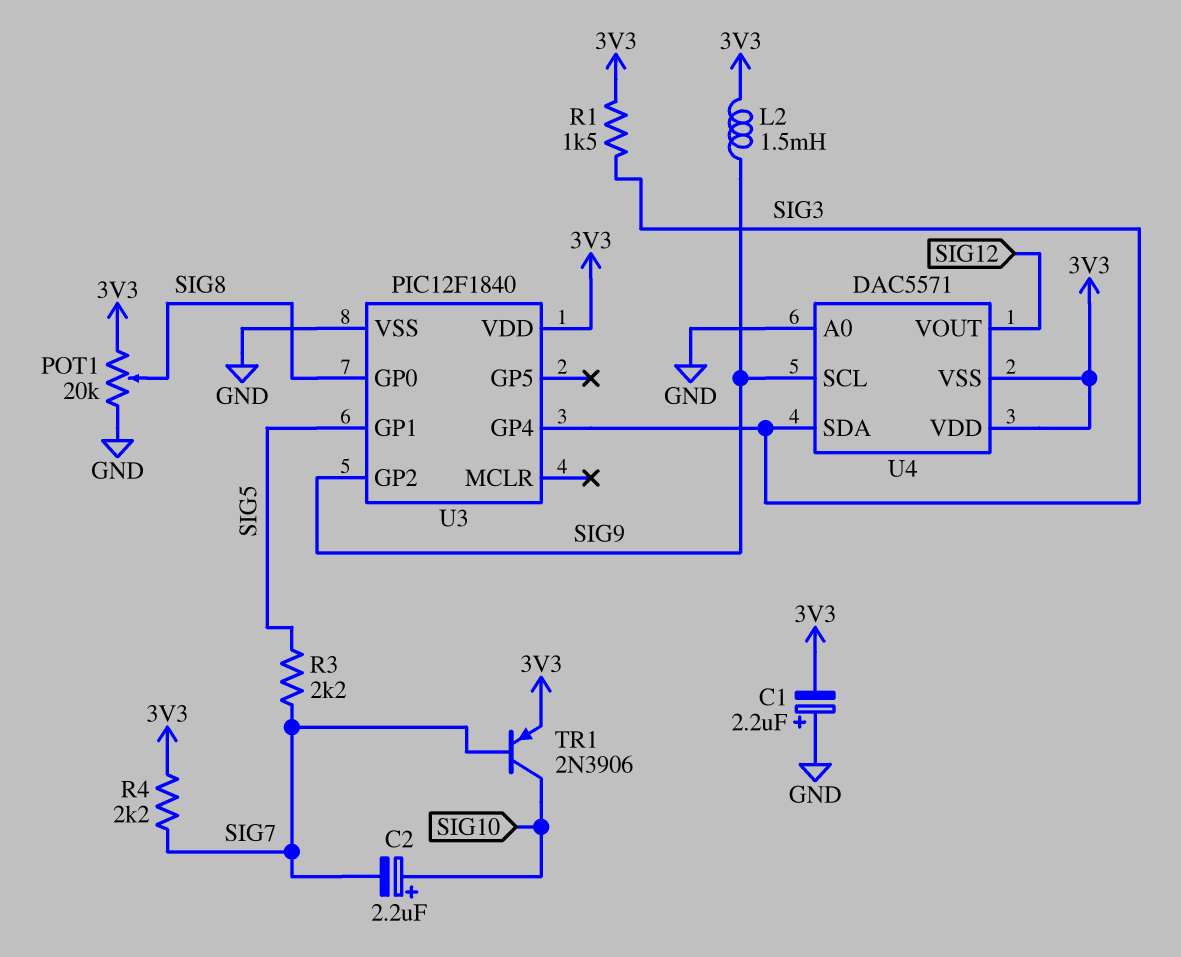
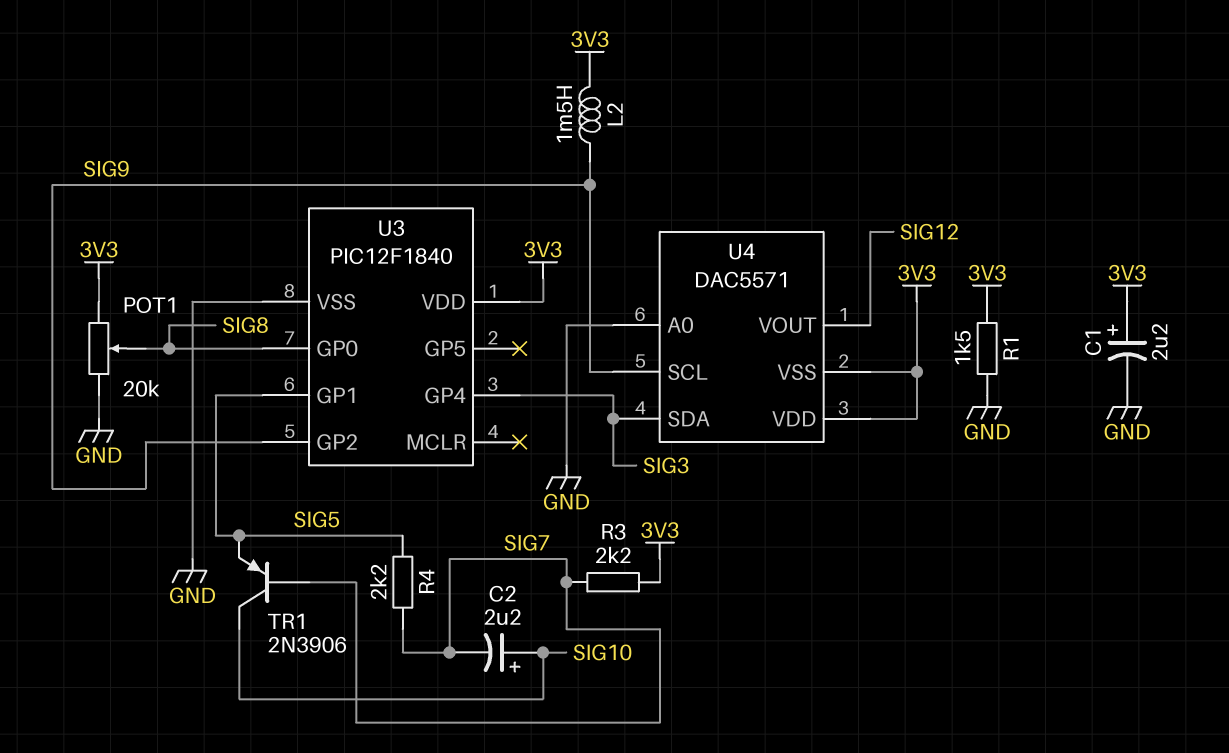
C1: 2.2uF (plus GND, minus 3V3) -> 2.2uF (plus 3V3, minus GND)
R1: 1.5k (3V3, SIG3) -> 1.5k (3V3, GND)
R3: 2.2k (SIG5, SIG7) -> 2.2k (3V3, SIG7)
R4: 2.2k (3V3, SIG7) -> 2.2k (SIG5, SIG7)
TR1: PNP 2N3906 (B SIG7, C SIG10, E 3V3) -> PNP 2N3906 (B SIG7, C SIG10, E SIG5)

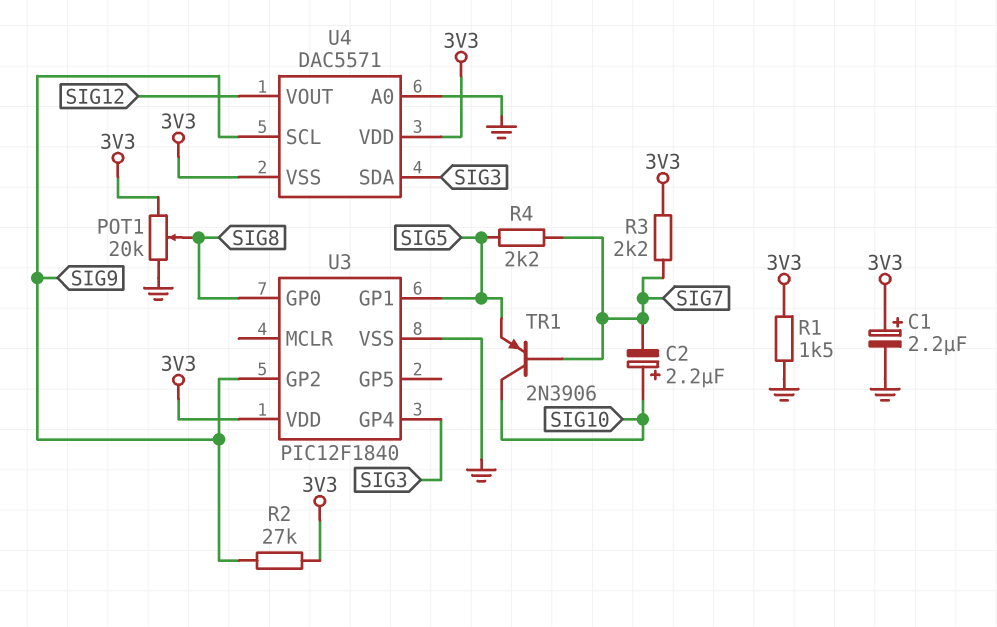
L2: 1.5mH (3V3, SIG9) -> none
R2: none -> 27k (3V3, SIG9)

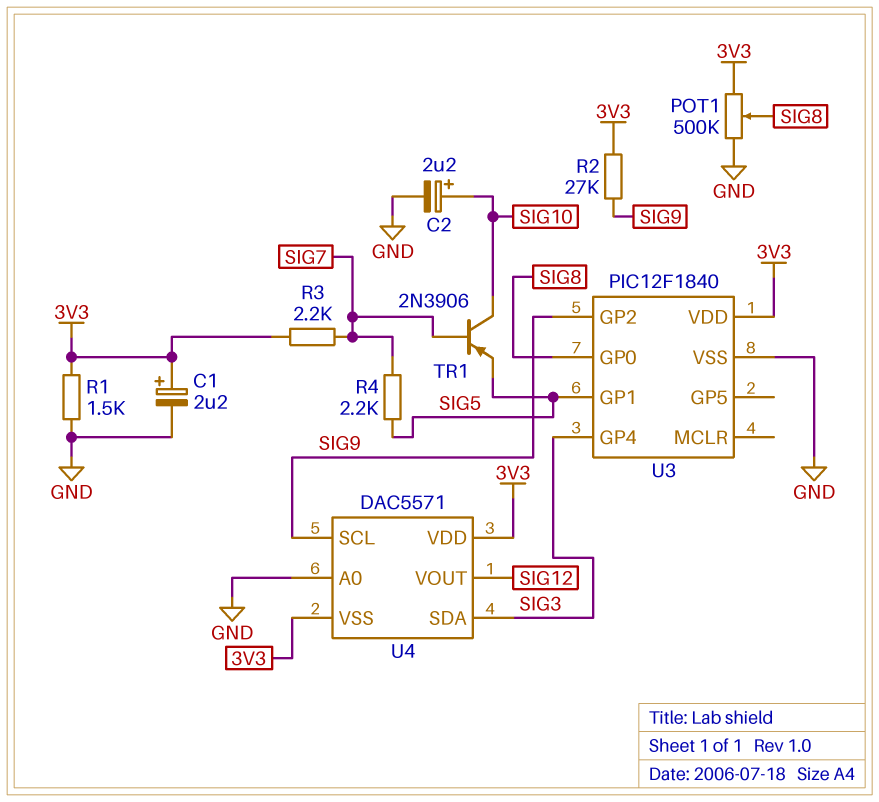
C2: 2.2uF (plus SIG10, minus SIG7) -> 2.2uF (plus SIG10, minus GND)
POT1: 20k (3V3, GND, wiper SIG8) -> 500k (3V3, GND, wiper SIG8)

